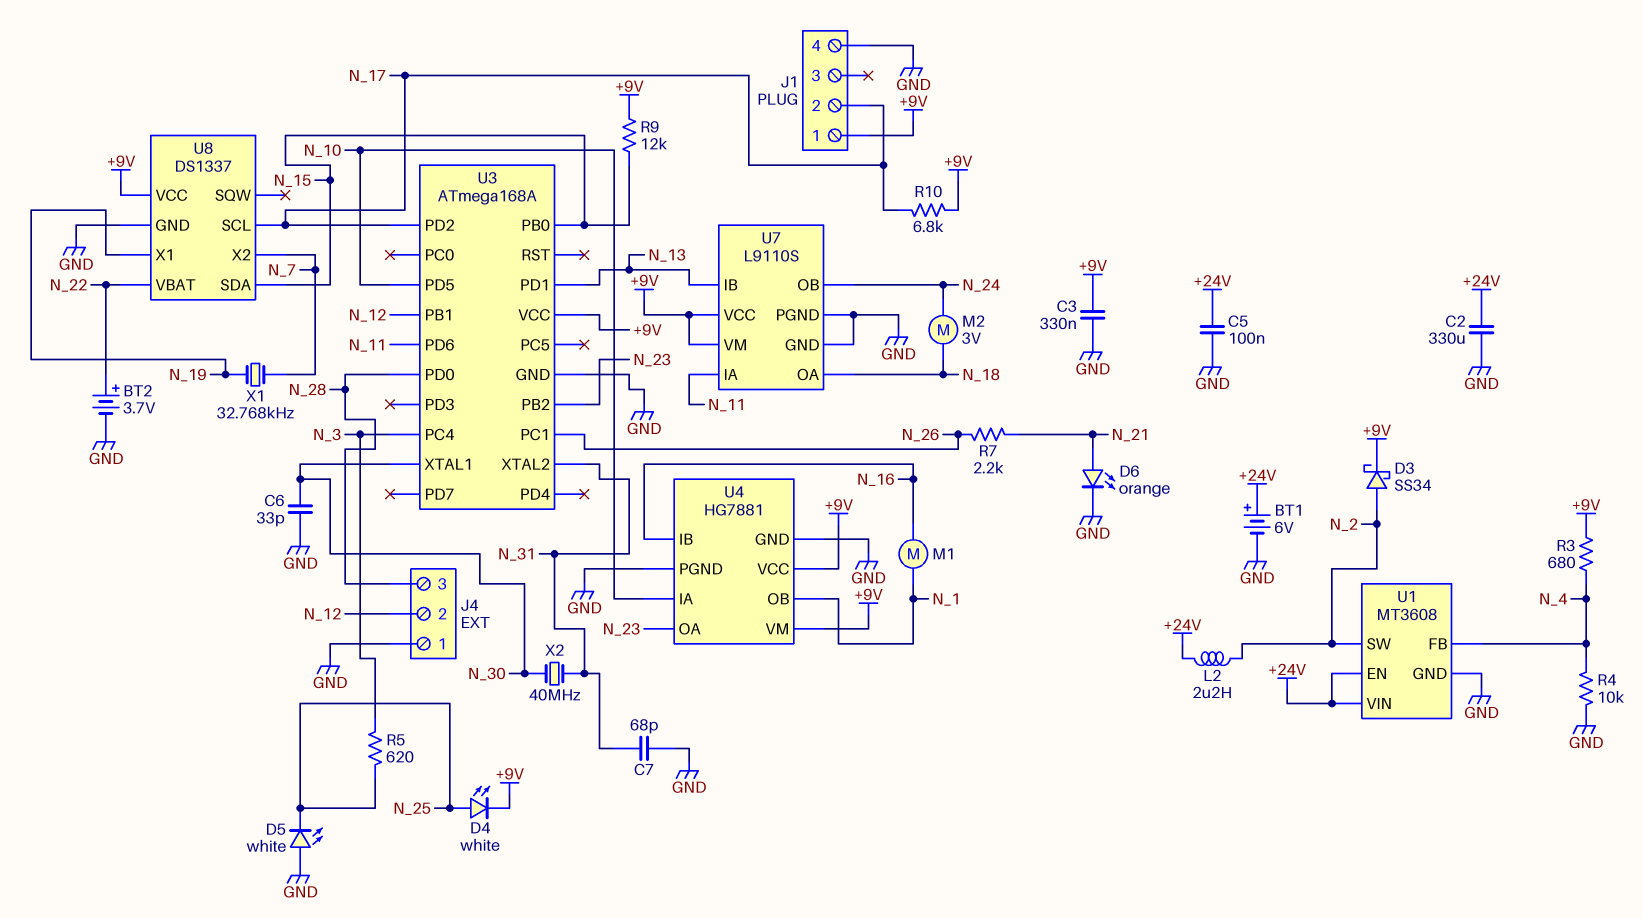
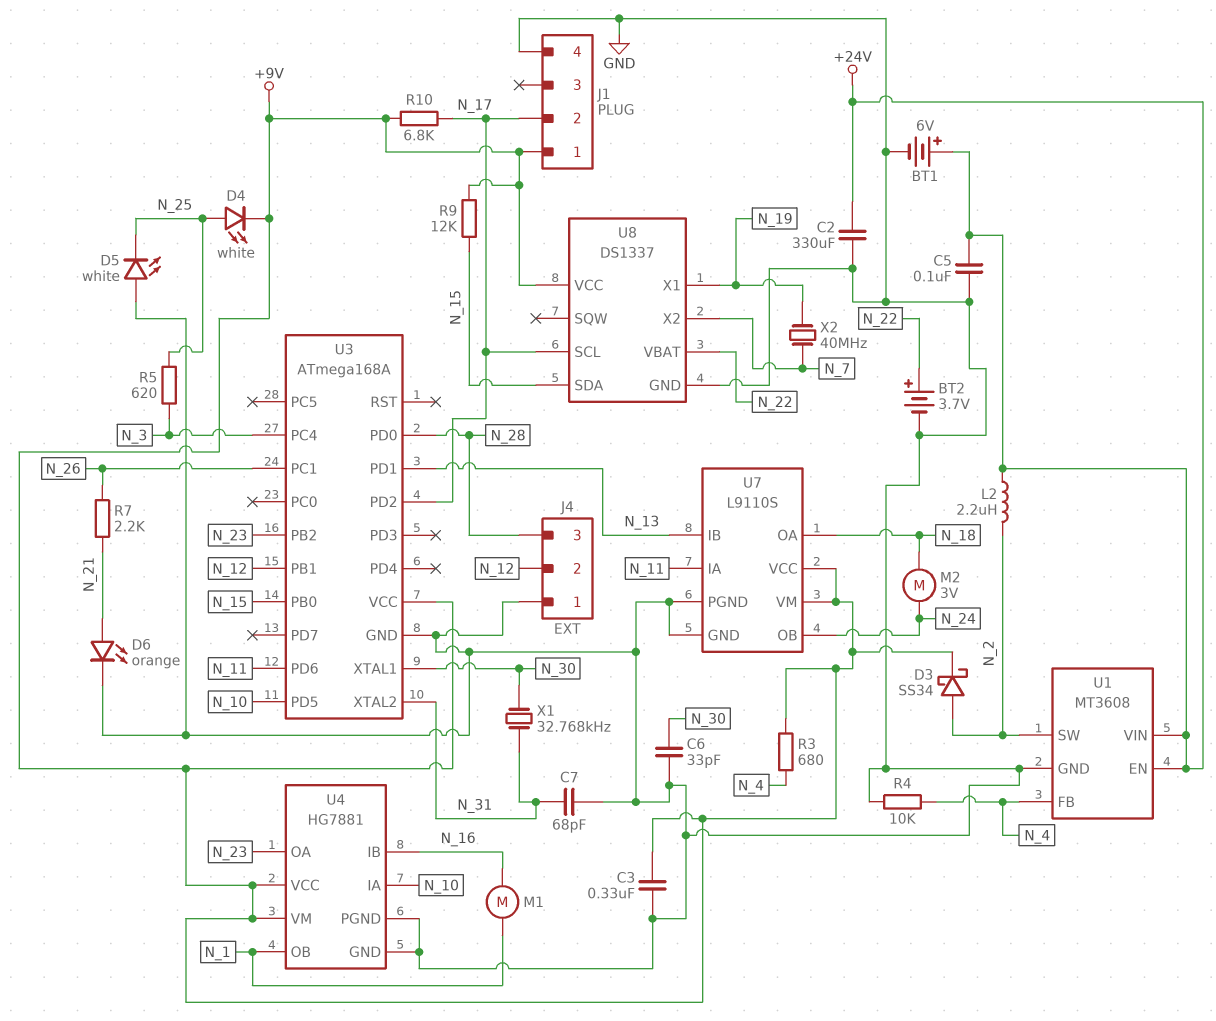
X1: 32.768kHz (N_7, N_19) -> 32.768kHz (N_30, N_31)
X2: 40MHz (N_30, N_31) -> 40MHz (N_7, N_19)

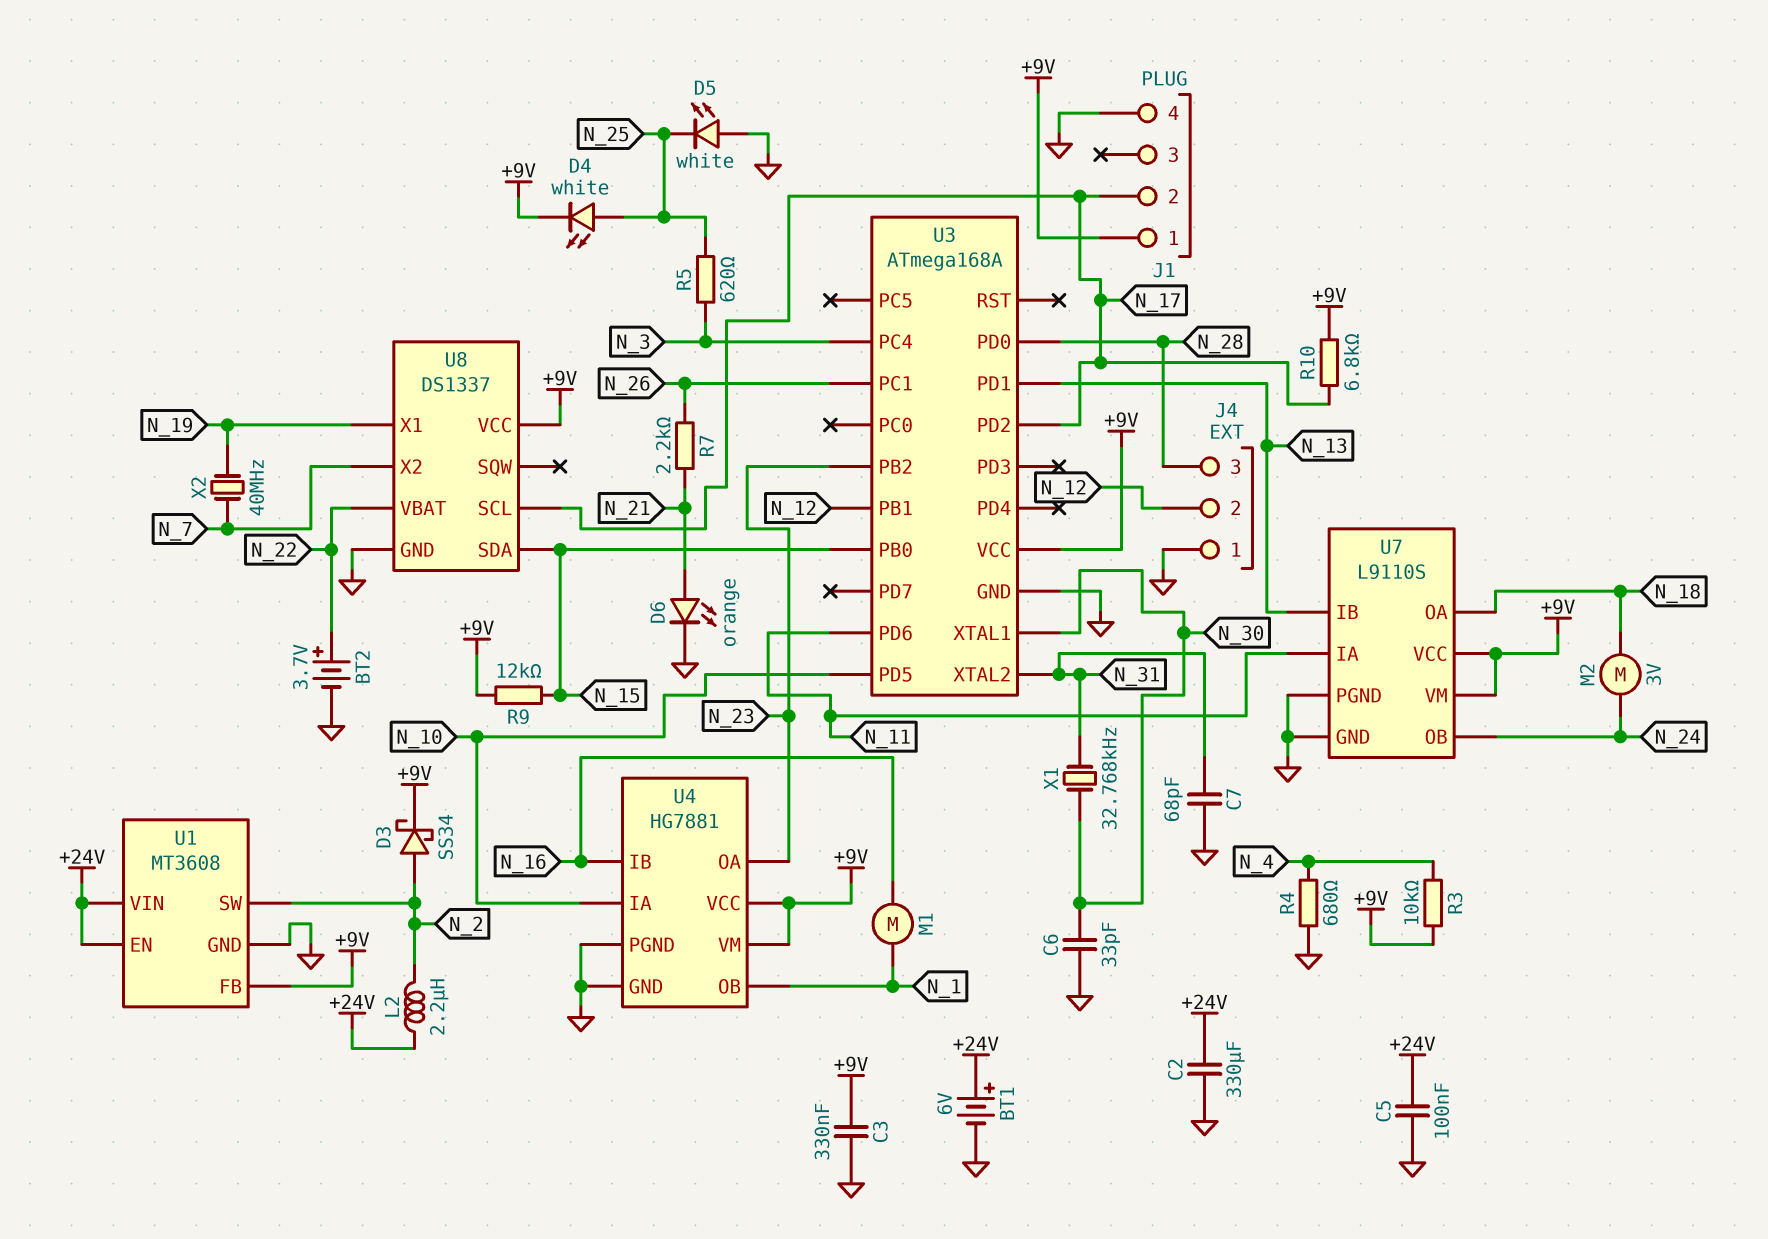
R3: 680 (+9V, N_4) -> 10k (+9V, N_4)
R4: 10k (GND, N_4) -> 680 (GND, N_4)
U1 pin FB: N_4 -> +9V

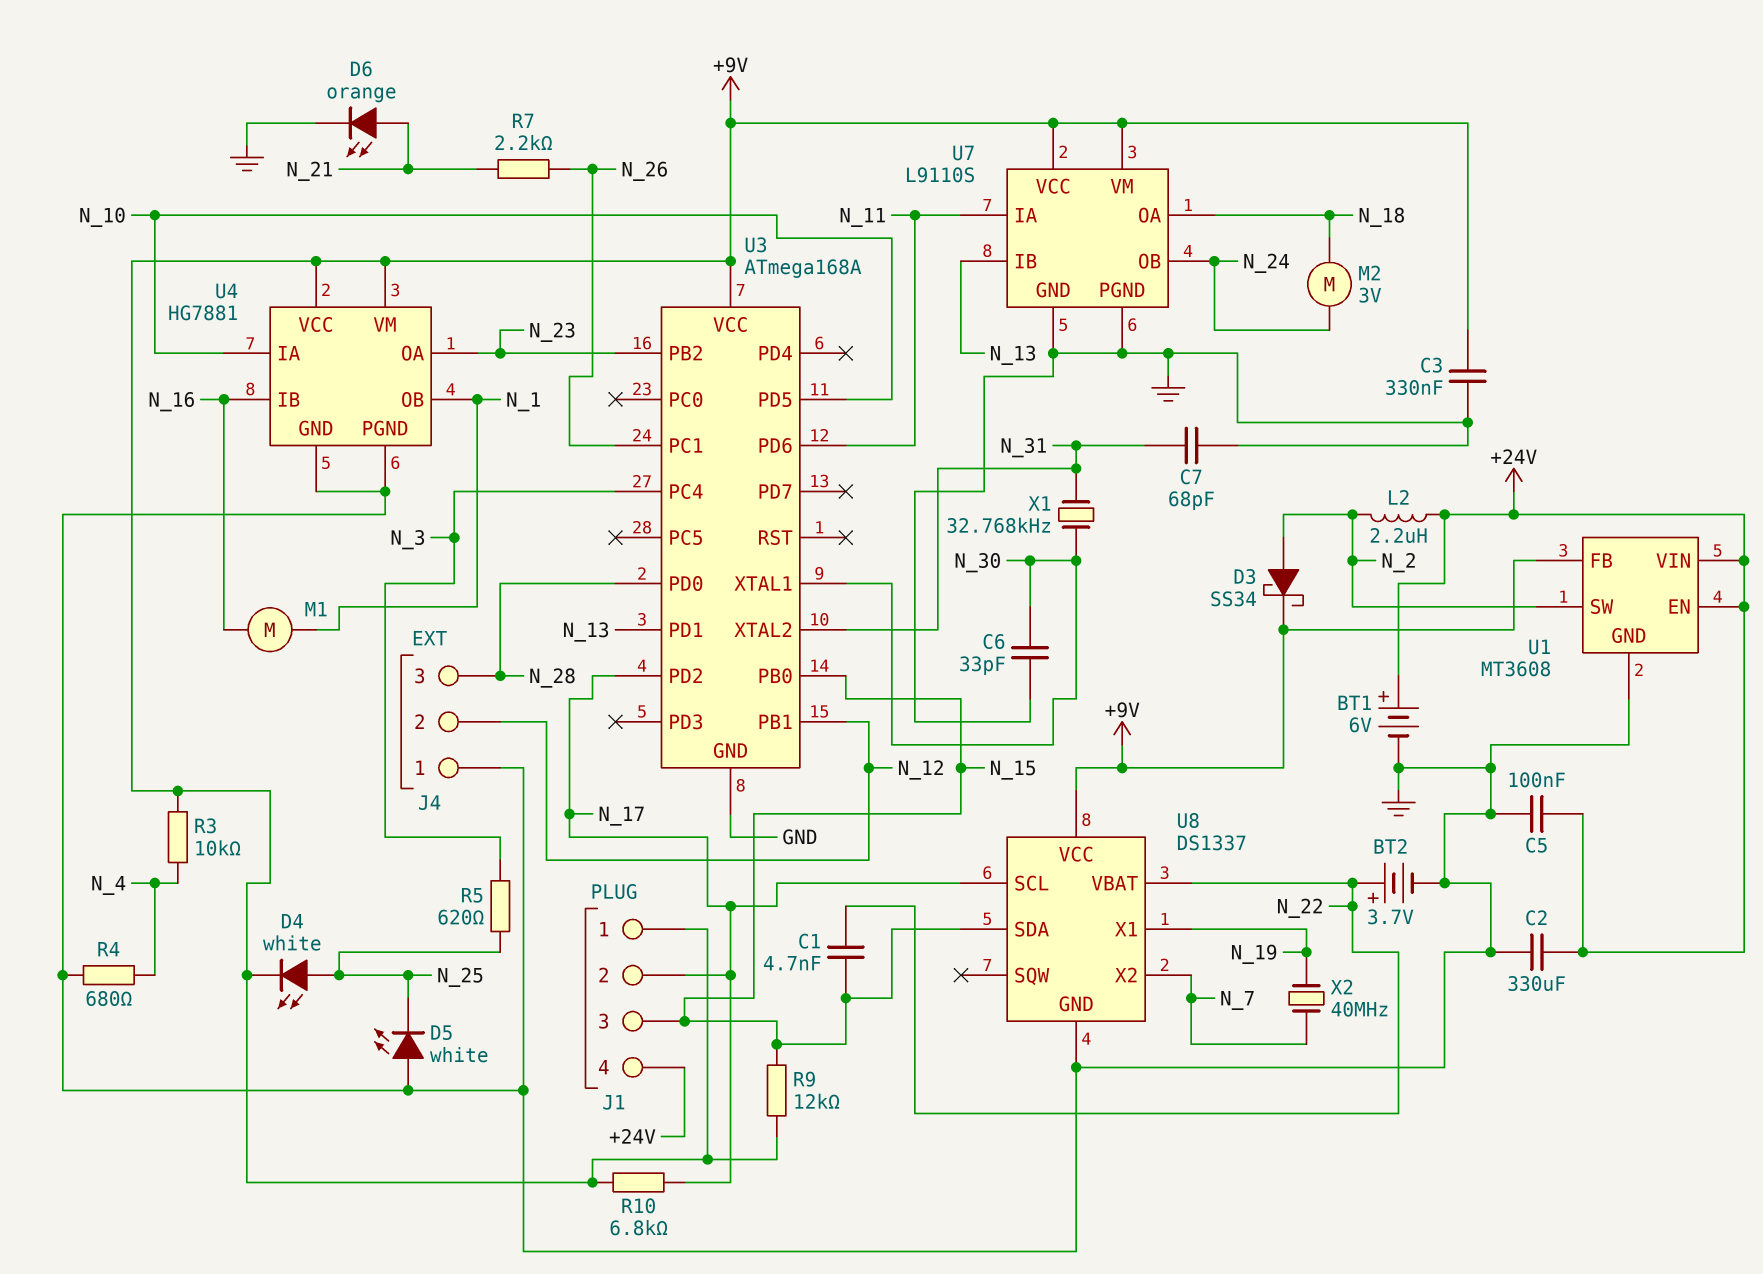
C1: none -> 4.7nF (N_15, N_22)
J1 pin 3: none -> N_15
J1 pin 4: GND -> +24V

